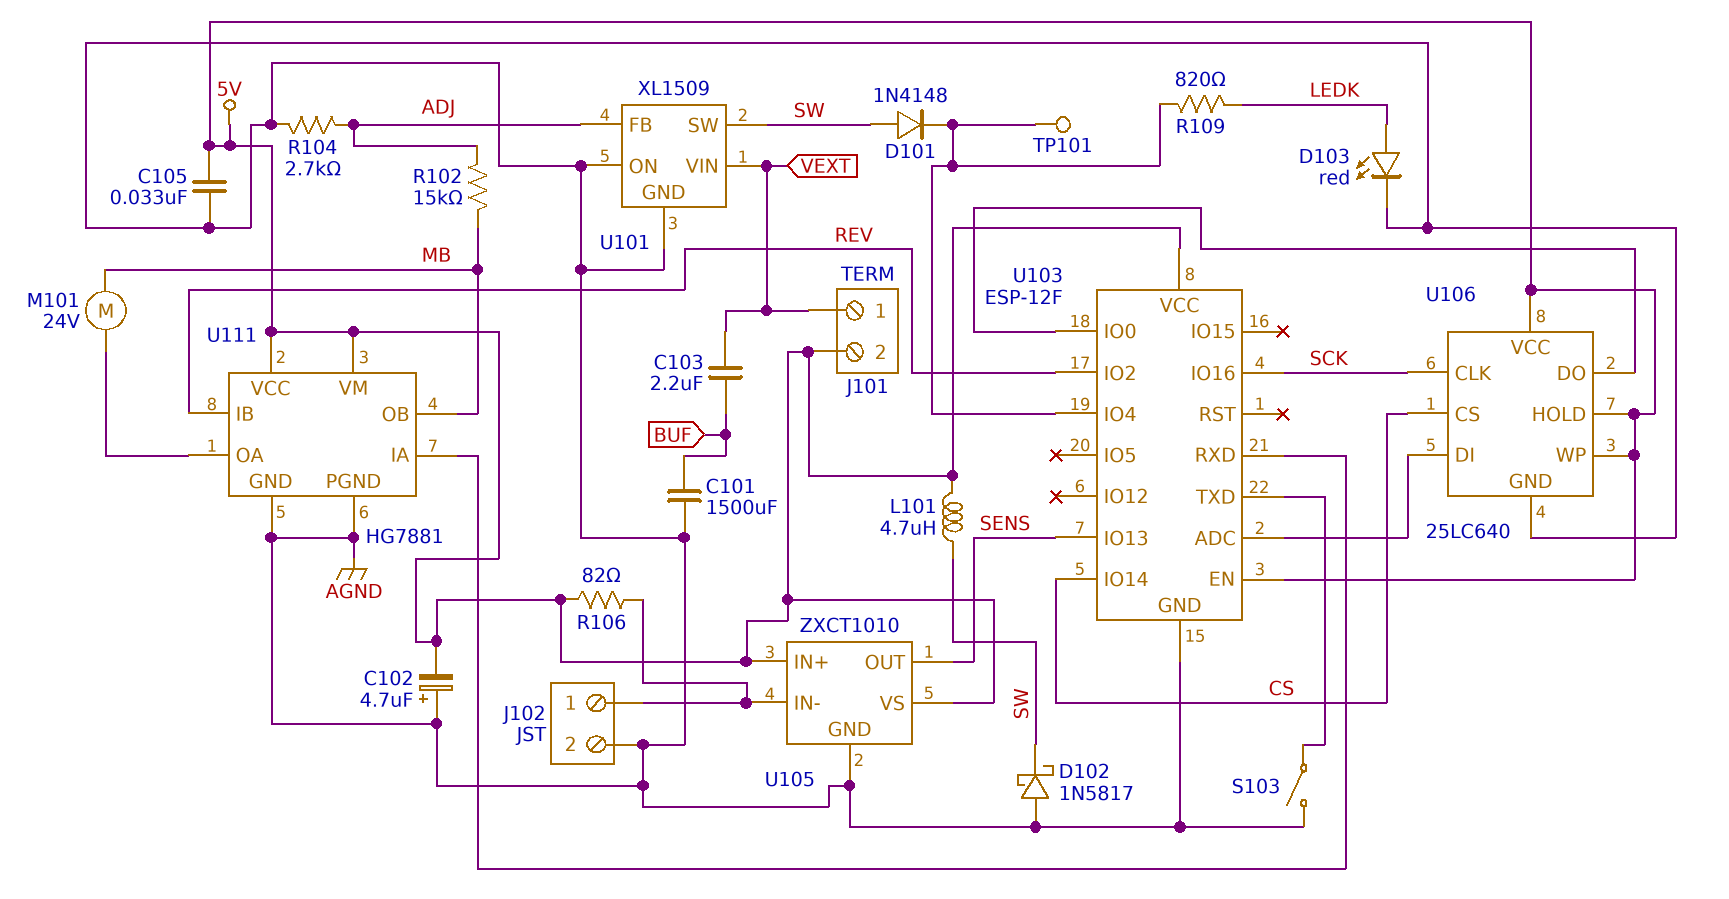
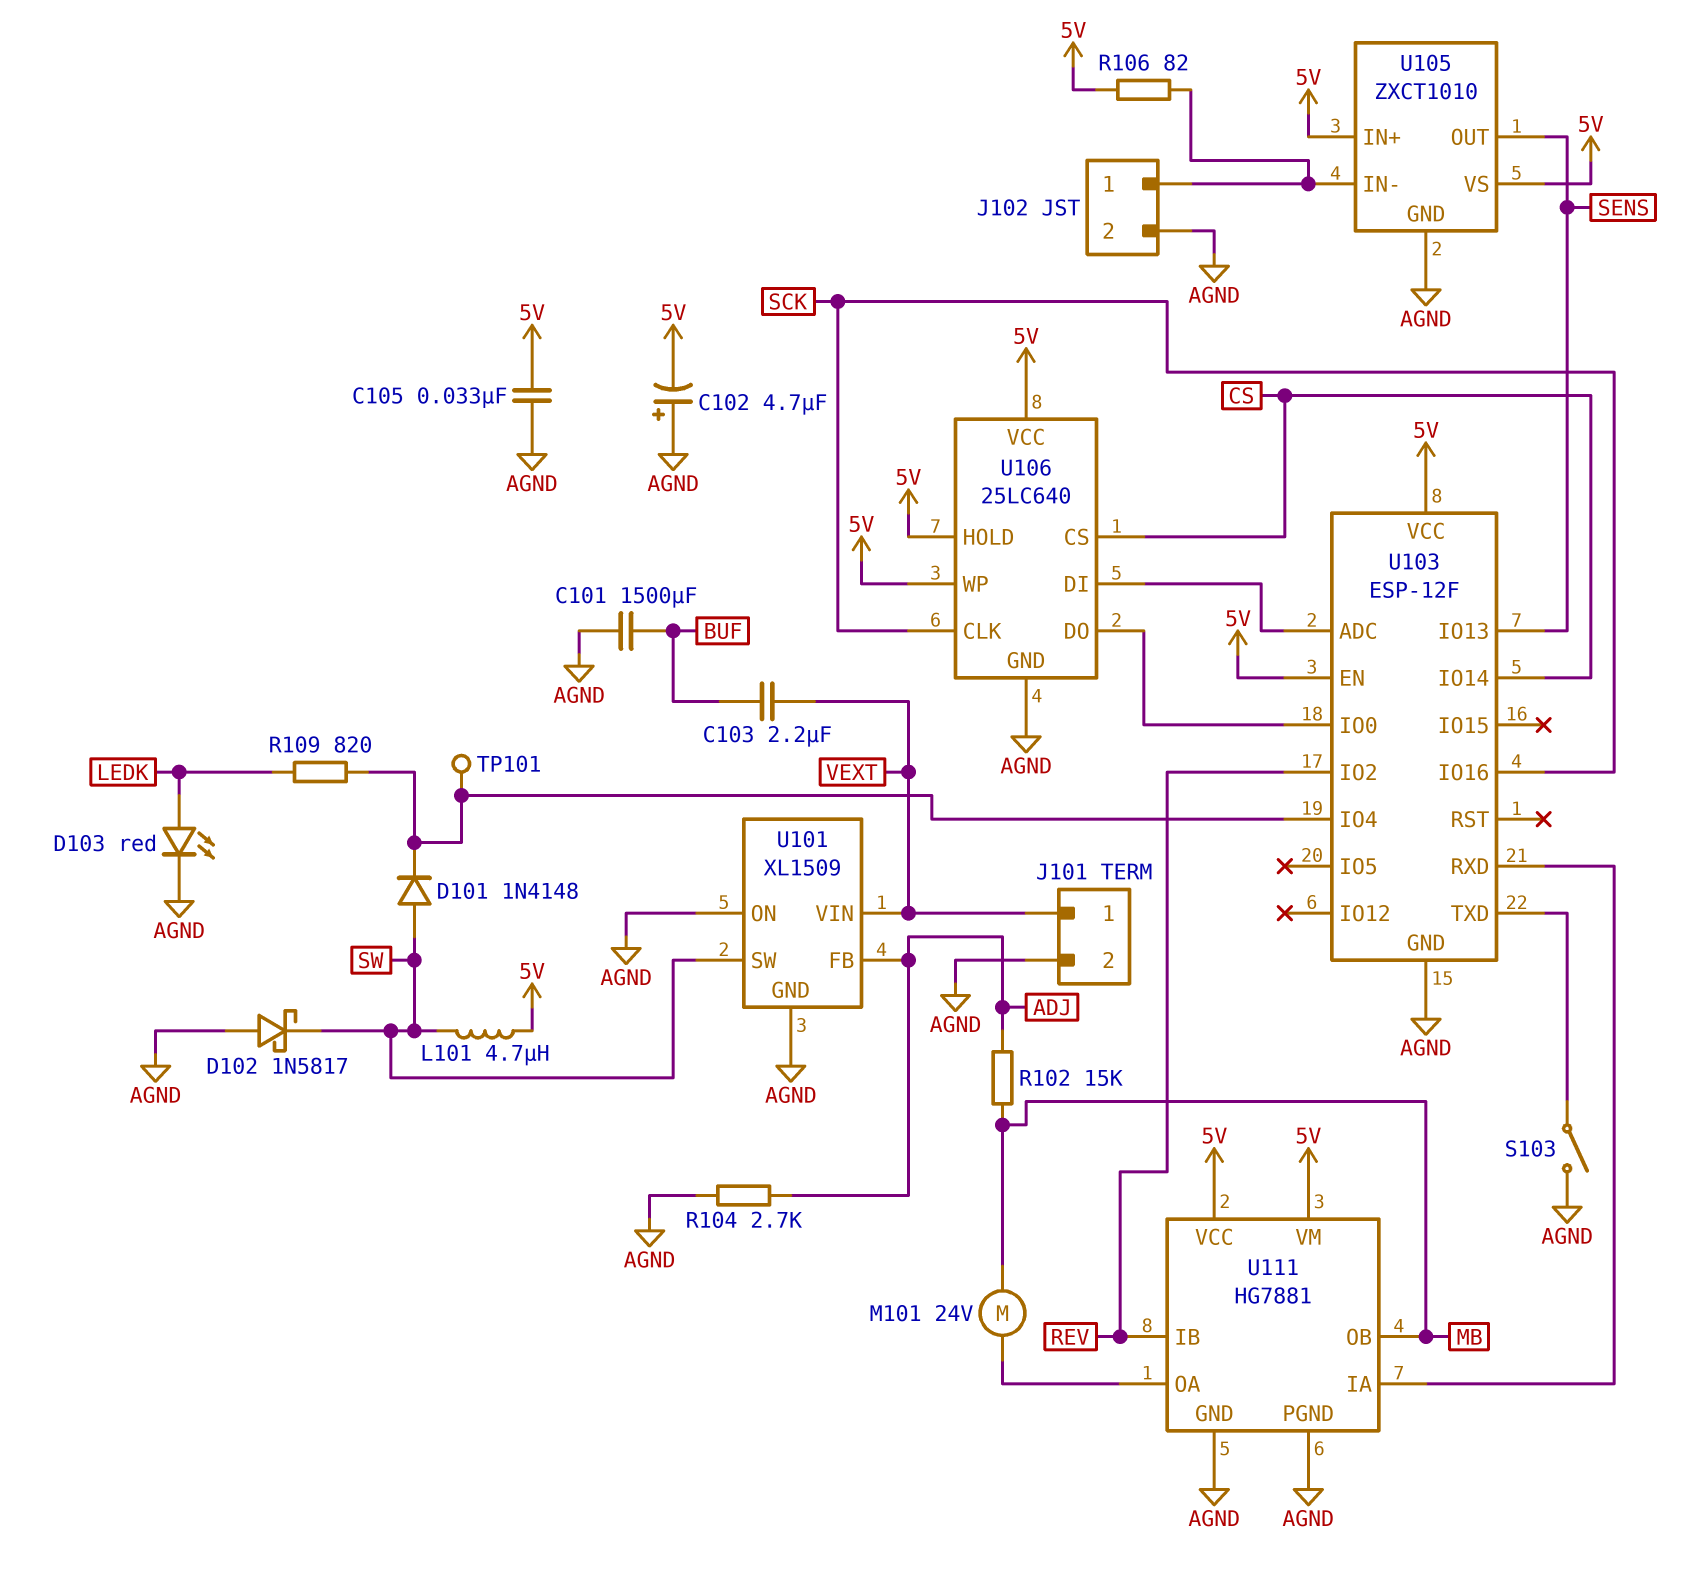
J101 pin 2: 5V -> AGND

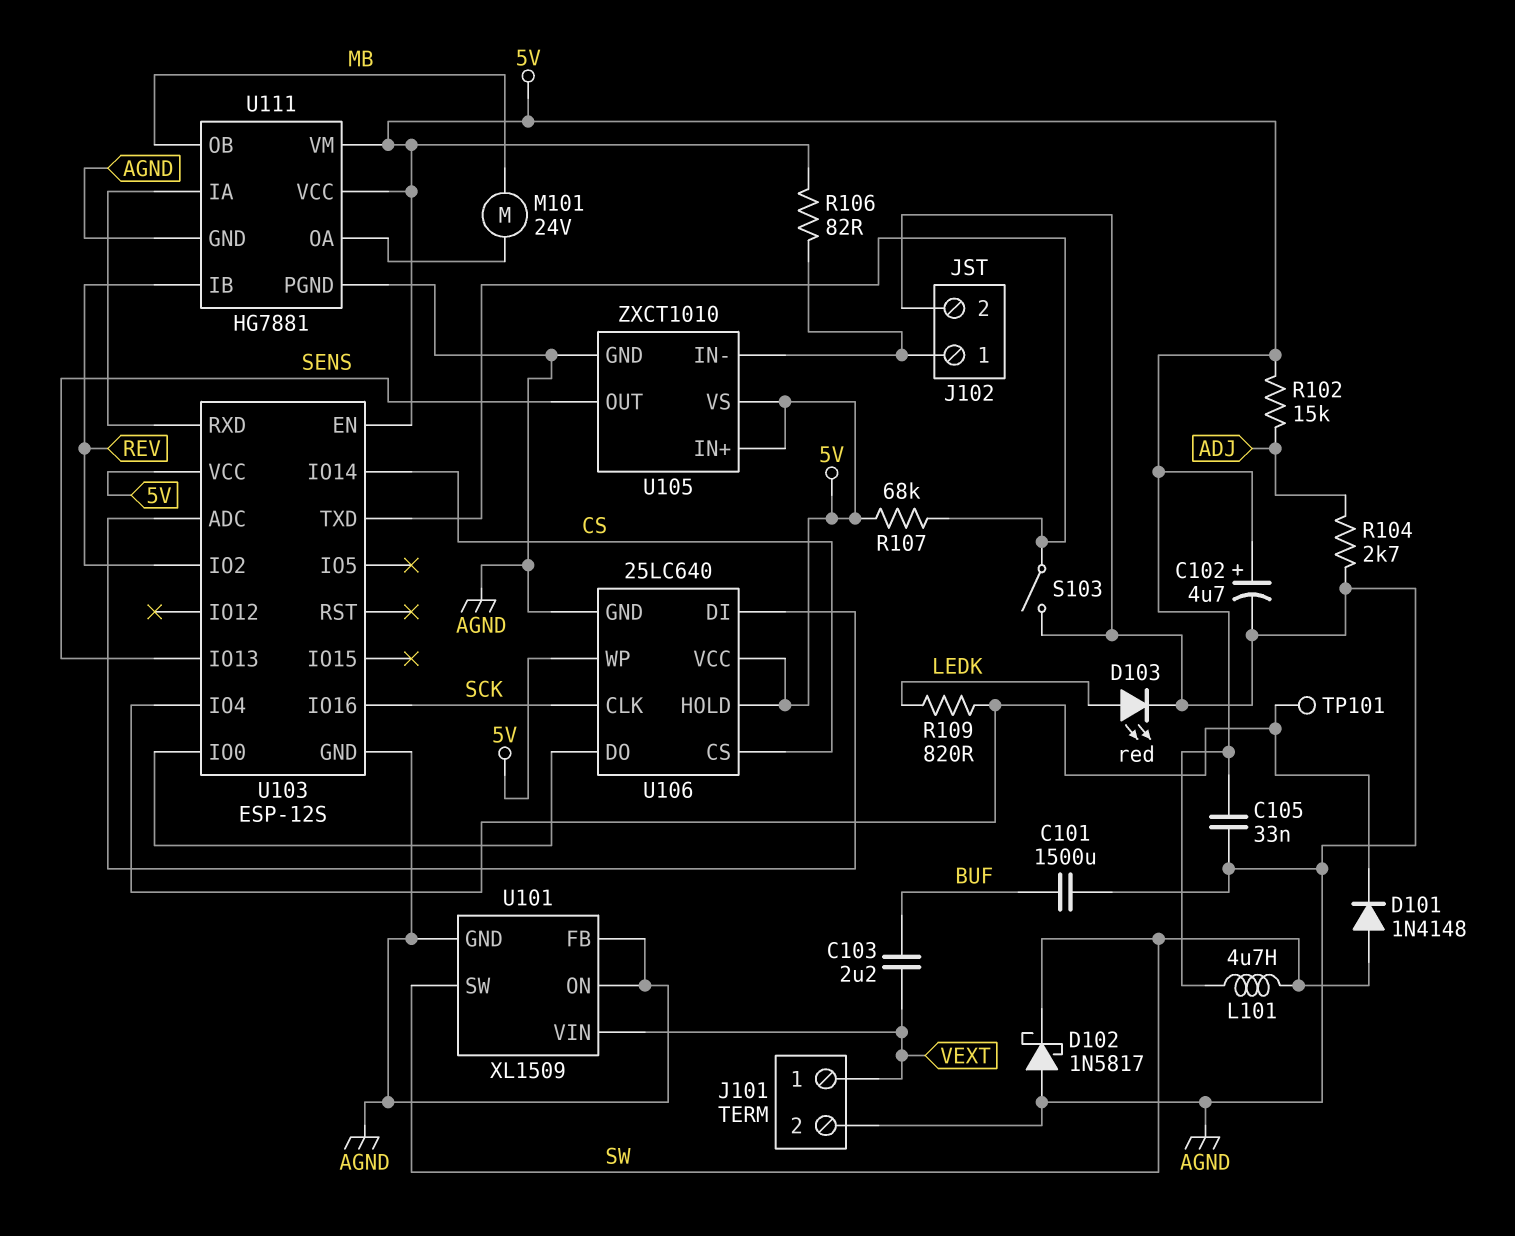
C102: 4.7uF (plus AGND, minus 5V) -> 4.7uF (plus 5V, minus AGND)
R102: 15k (ADJ, MB) -> 15k (5V, ADJ)
R107: none -> 68k (5V, U103/TXD)
U101 pin FB: ADJ -> AGND
U103: ESP-12F -> ESP-12S

